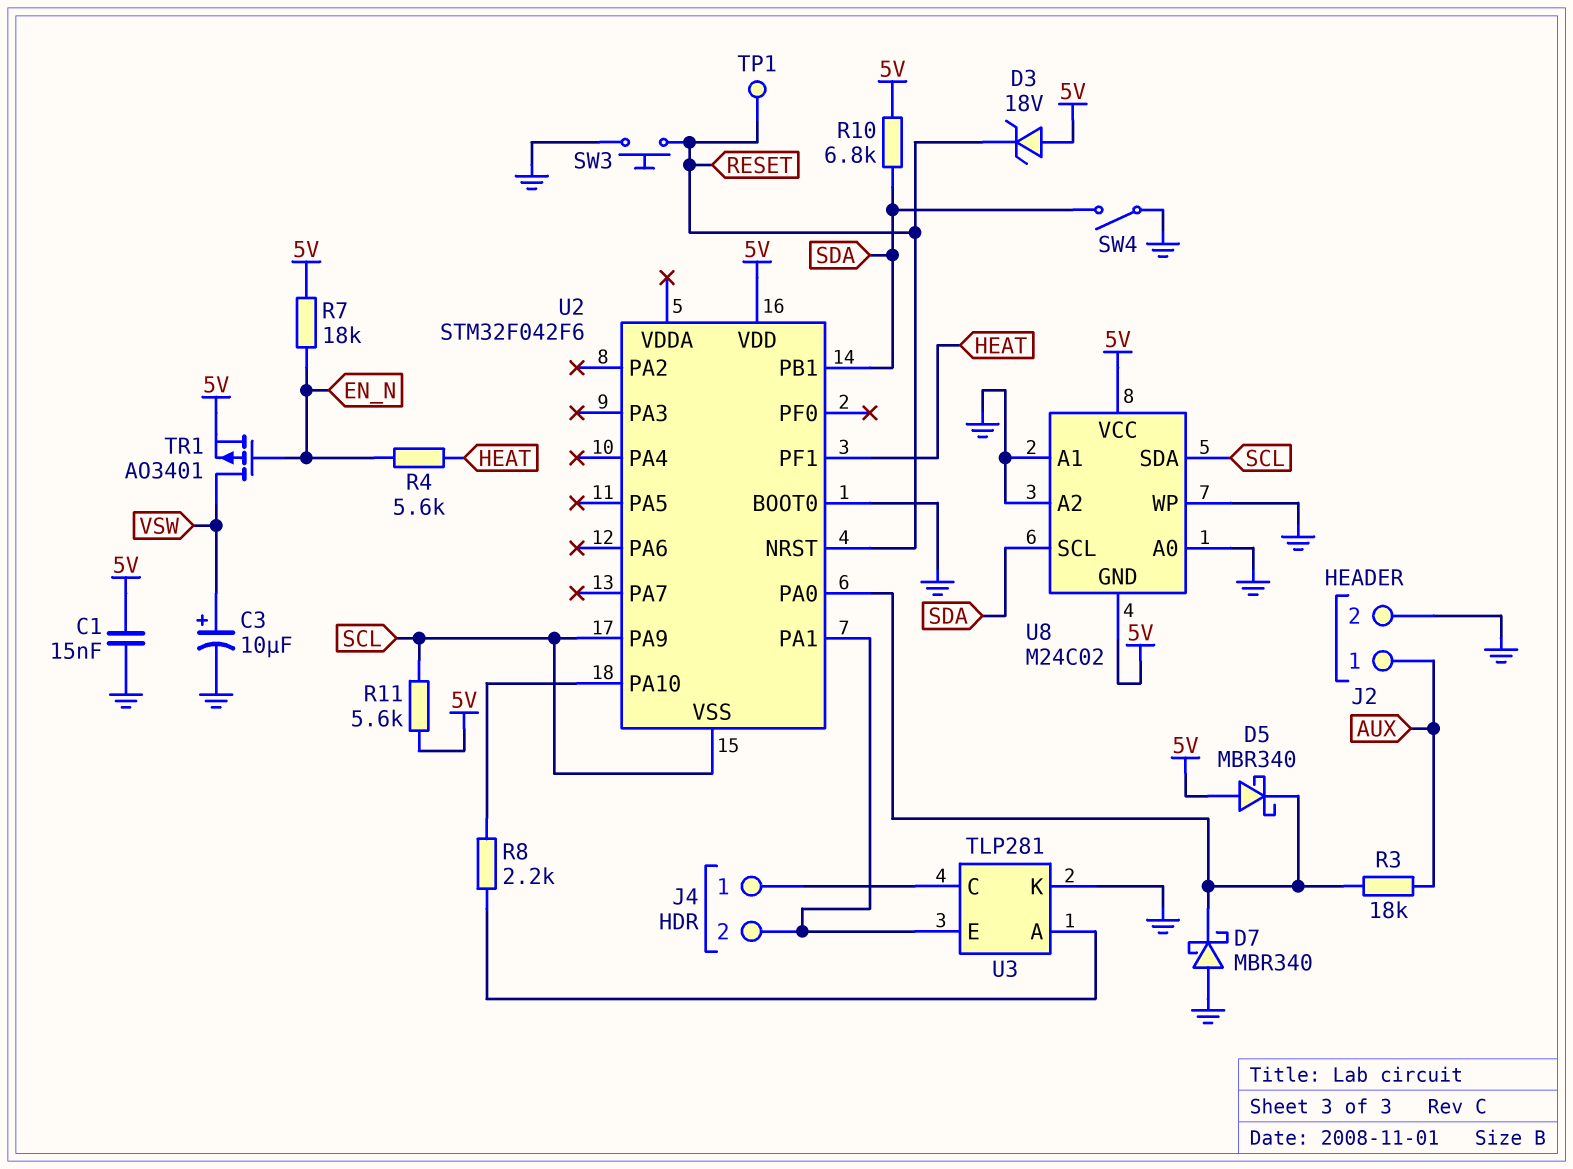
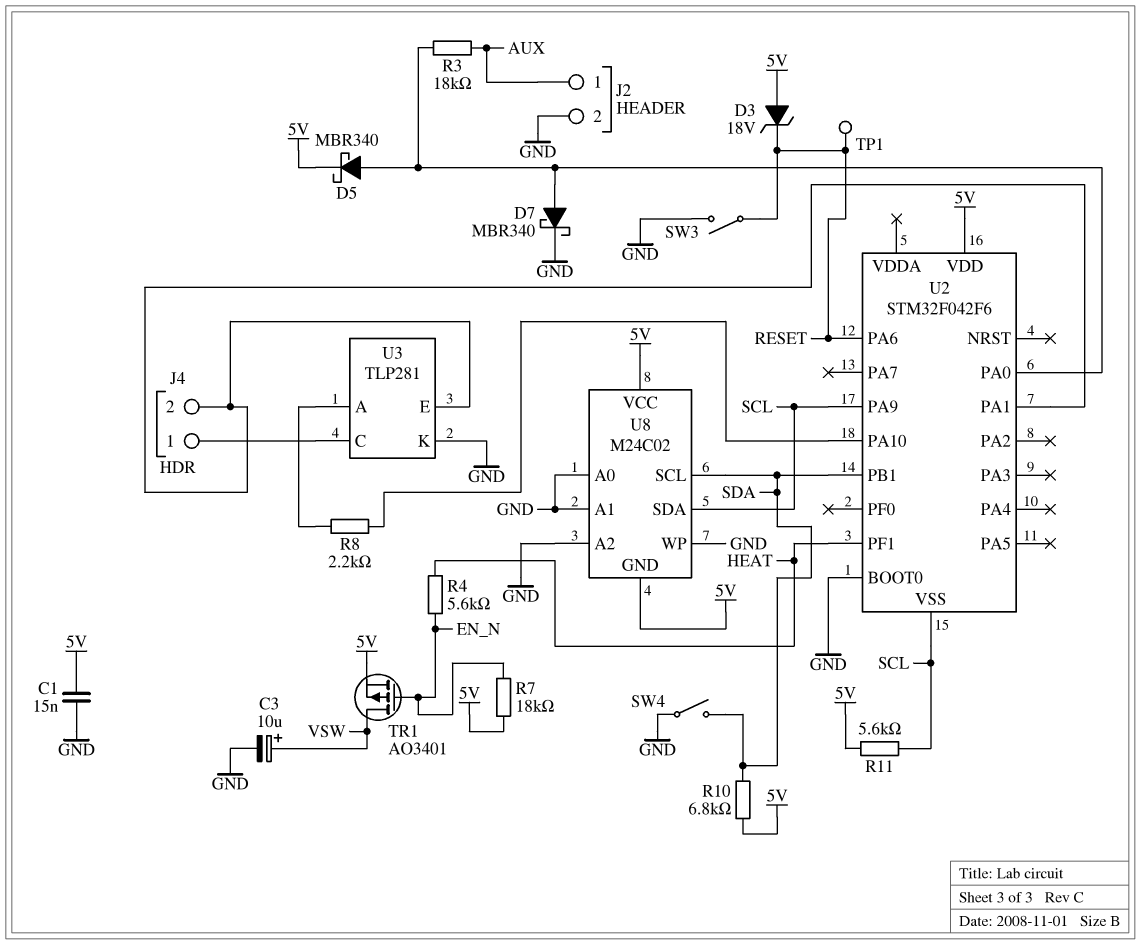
D5: schottky MBR340 (A 5V, K U2/PA0) -> schottky MBR340 (A U2/PA0, K 5V)
D7: schottky MBR340 (A GND, K U2/PA0) -> schottky MBR340 (A U2/PA0, K GND)
SW3: button (GND, RESET) -> switch (GND, RESET)
U2 pin NRST: RESET -> none
U2 pin PA6: none -> RESET

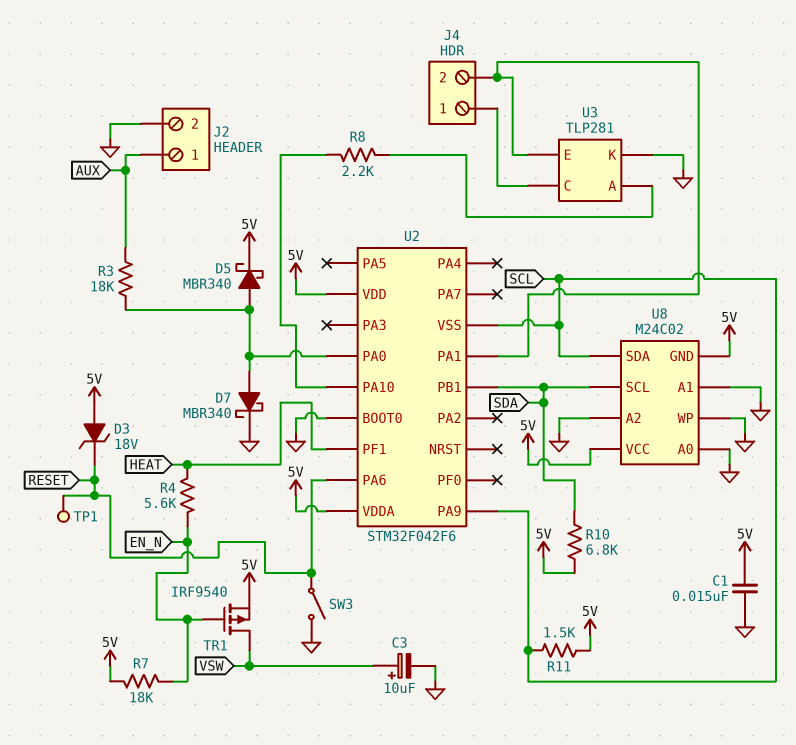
R11: 5.6k (5V, SCL) -> 1.5k (5V, SCL)
SW4: switch (GND, SDA) -> none
TR1: PMOS AO3401 (G EN_N, D VSW, S 5V) -> PMOS IRF9540 (G EN_N, D VSW, S 5V)
U2 pin VDDA: none -> 5V

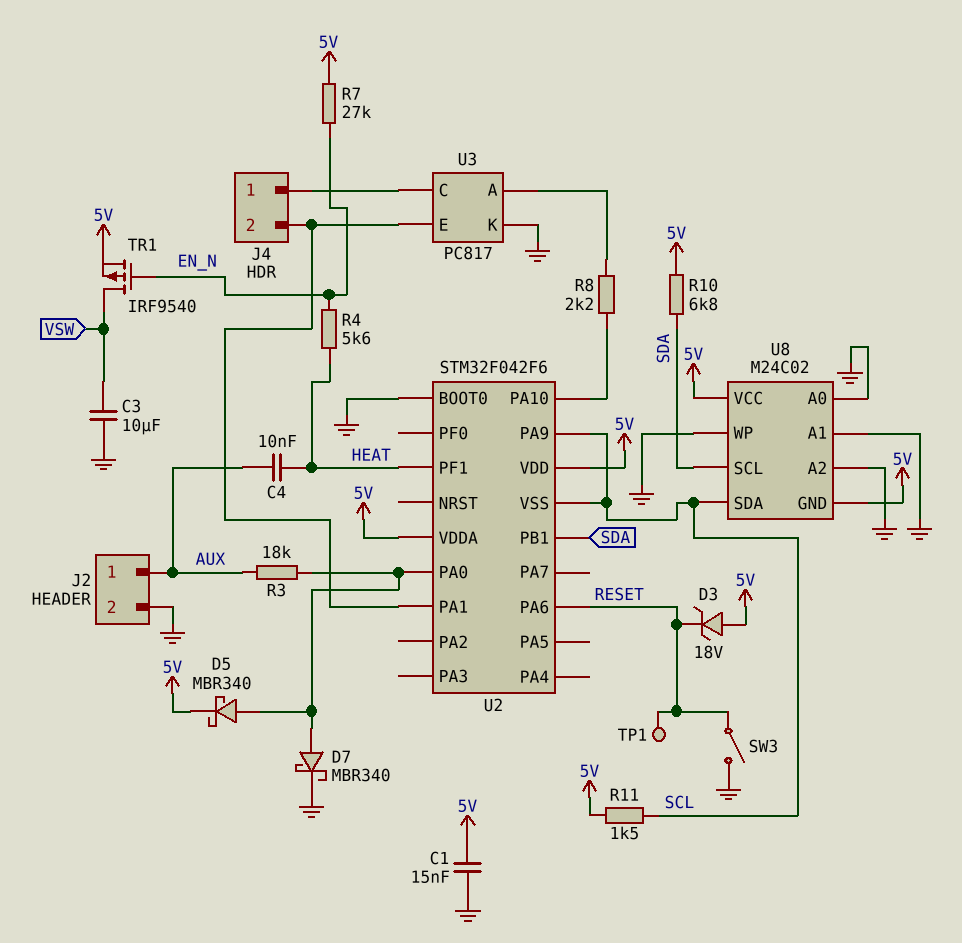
C3: 10uF (plus VSW, minus GND) -> 10uF (GND, VSW)
C4: none -> 10nF (AUX, HEAT)
R7: 18k (5V, EN_N) -> 27k (5V, EN_N)
U3: TLP281 -> PC817

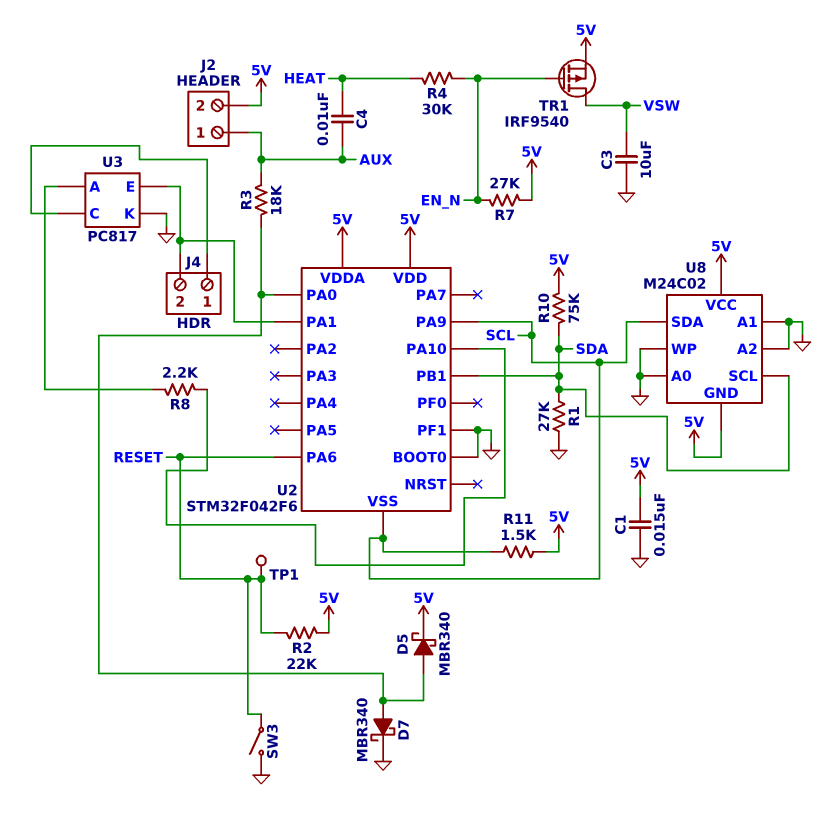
D3: zener 18V (A 5V, K RESET) -> none
J2 pin 2: GND -> 5V
R1: none -> 27k (GND, SDA)
R2: none -> 22k (5V, RESET)
R4: 5.6k (EN_N, HEAT) -> 30k (EN_N, HEAT)
R10: 6.8k (5V, SDA) -> 75k (5V, SDA)
U2 pin PF1: HEAT -> GND

